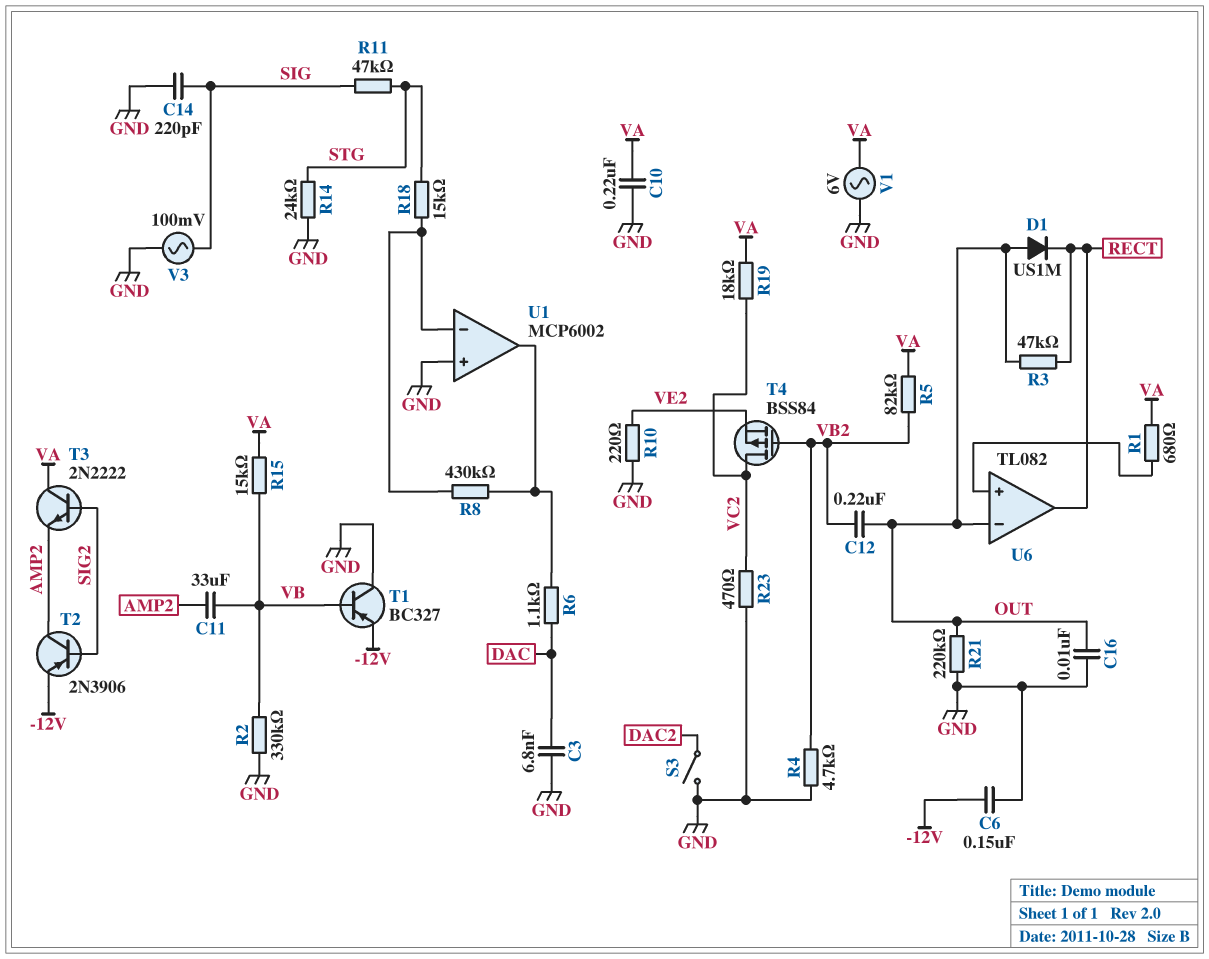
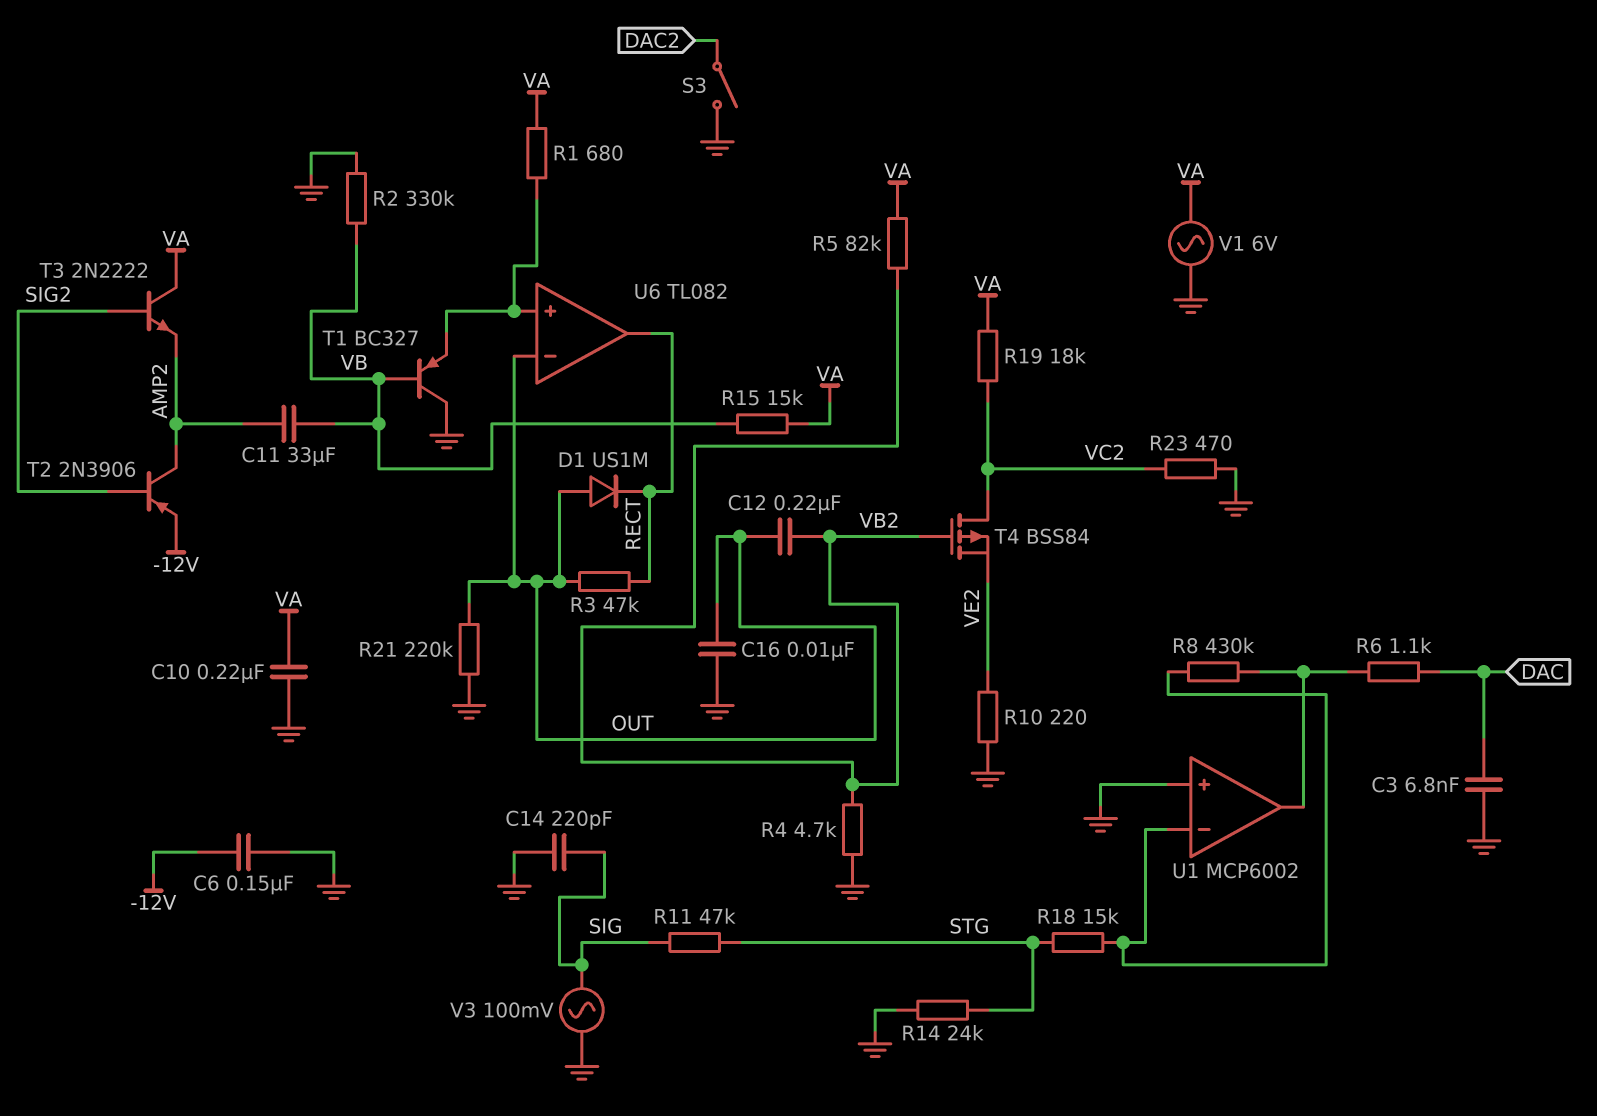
T1: PNP BC327 (B VB, C GND, E -12V) -> PNP BC327 (B VB, C GND, E U6/in+)

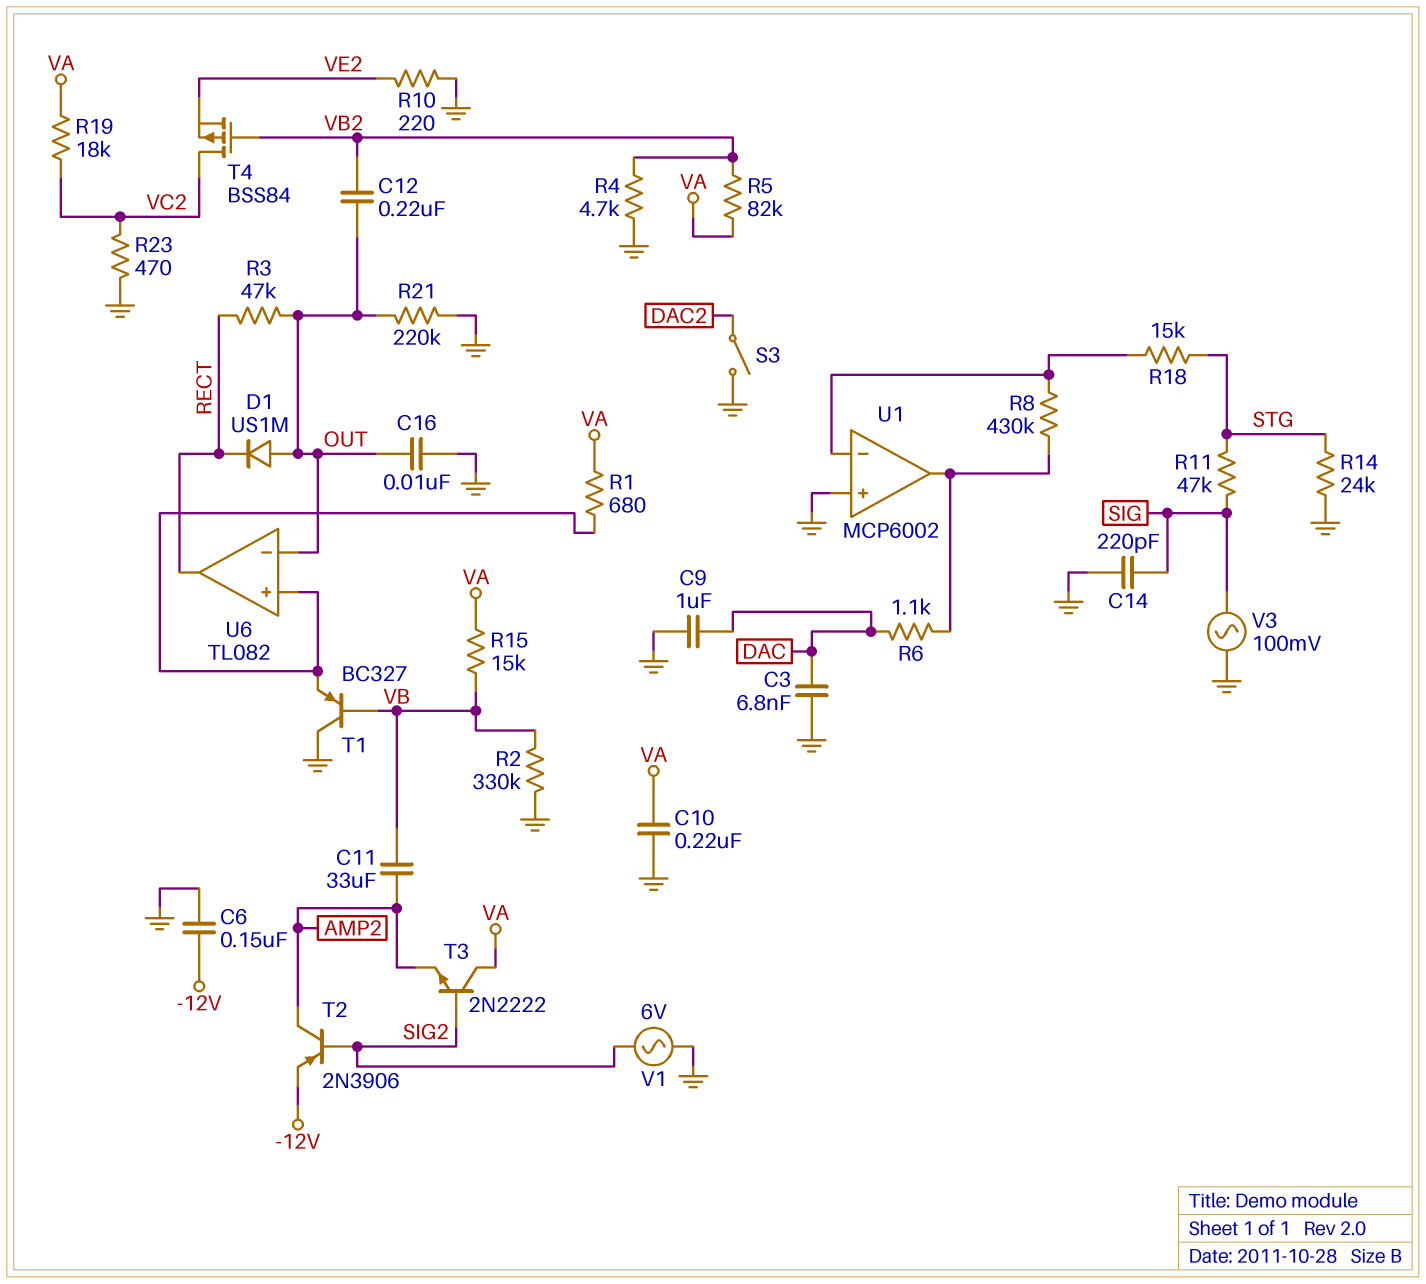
C9: none -> 1uF (DAC, GND)
V1: AC 6V (GND, VA) -> AC 6V (GND, SIG2)

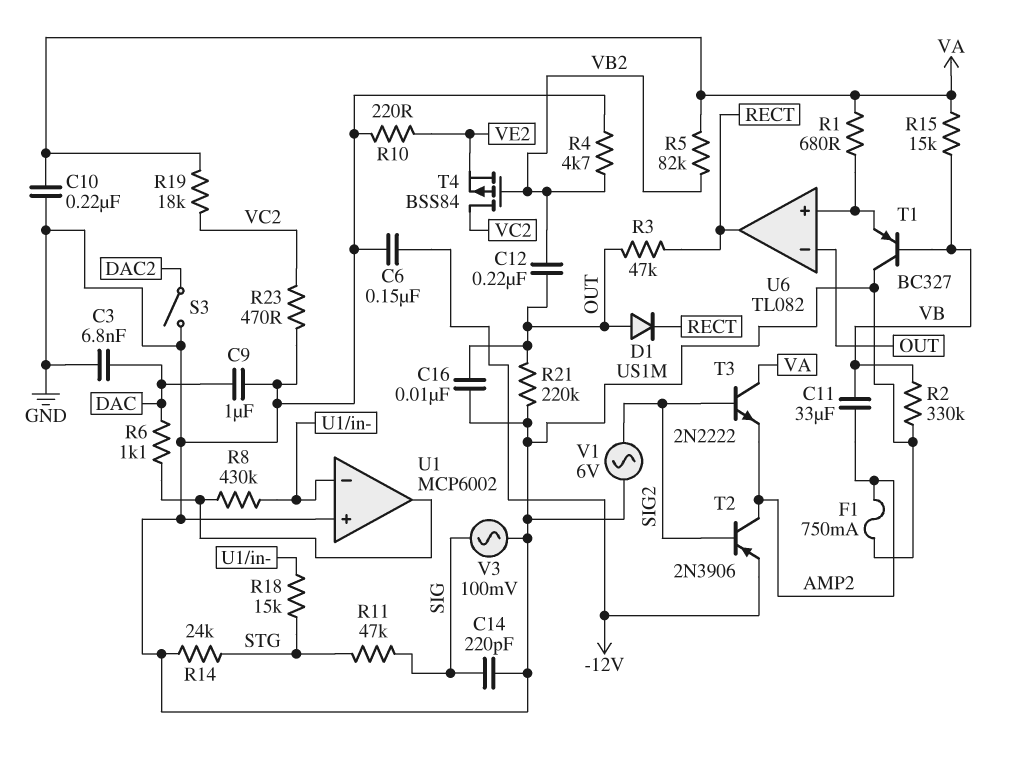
F1: none -> 750mA (AMP2, GND)

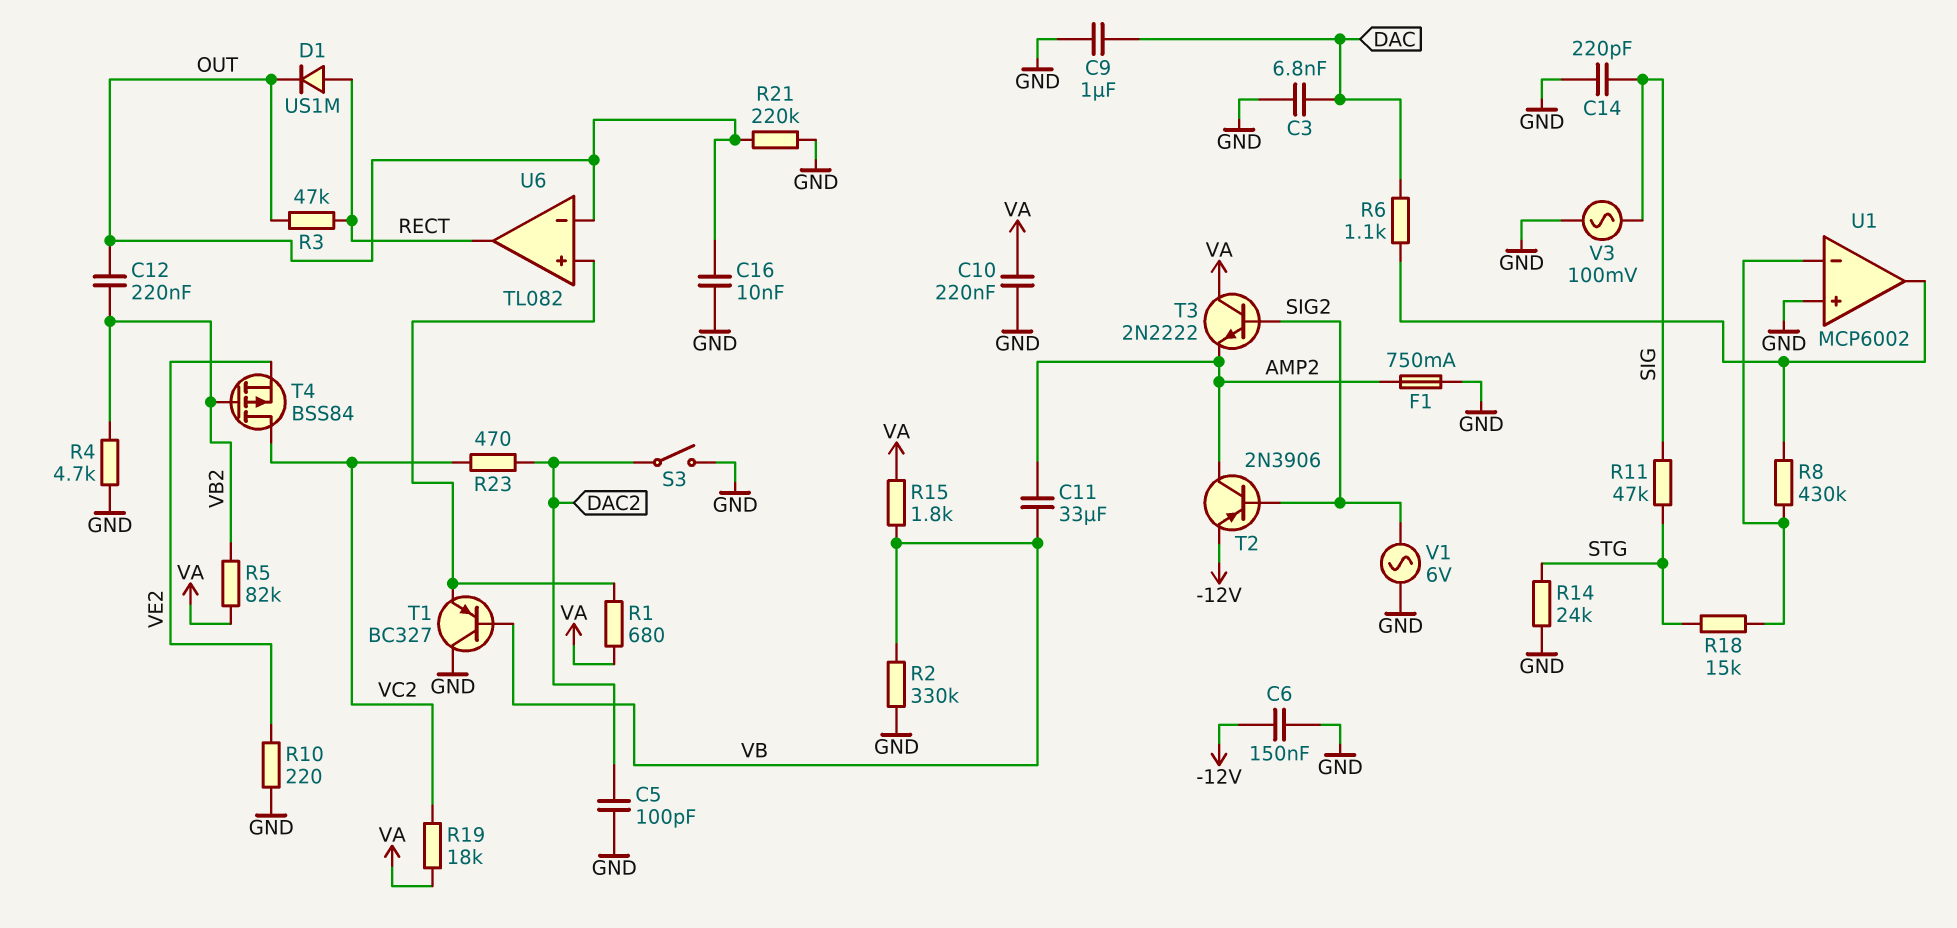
C5: none -> 100pF (DAC2, GND)
D1: diode US1M (A OUT, K RECT) -> diode US1M (A RECT, K OUT)
R15: 15k (VA, VB) -> 1.8k (VA, VB)
R23: 470 (GND, VC2) -> 470 (DAC2, VC2)

